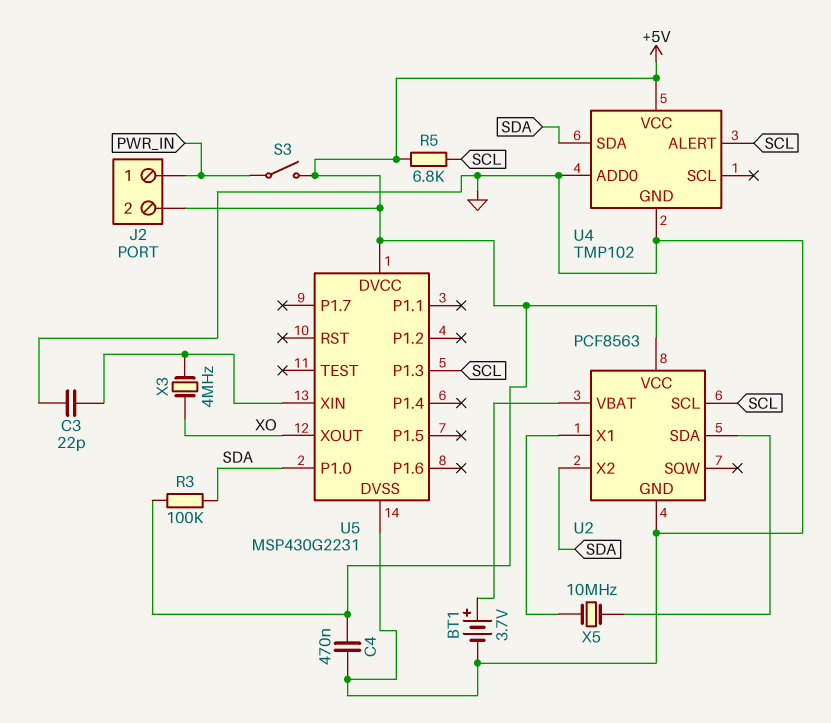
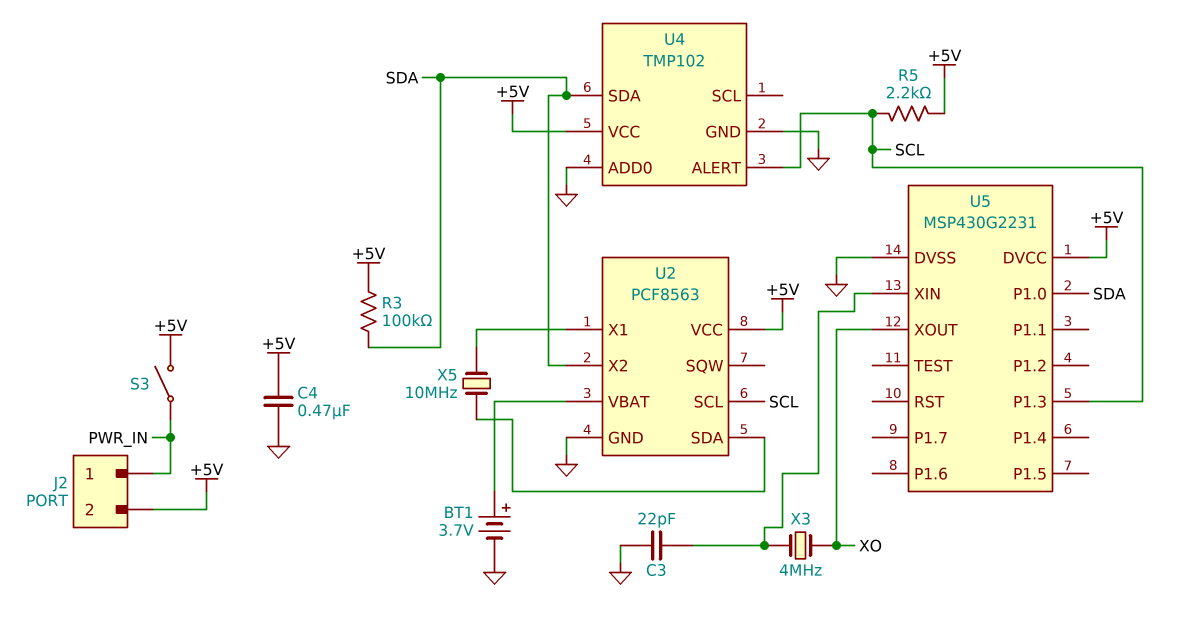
R5: 6.8k (+5V, SCL) -> 2.2k (+5V, SCL)

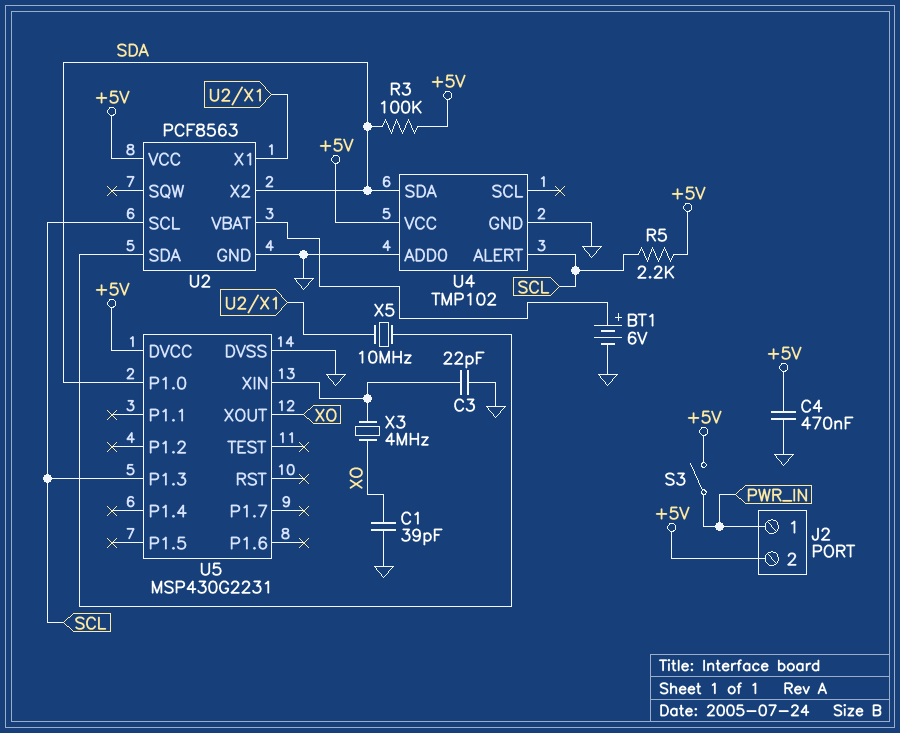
BT1: 3.7V (plus U2/VBAT, minus GND) -> 6V (plus U2/VBAT, minus GND)
C1: none -> 39pF (GND, XO)

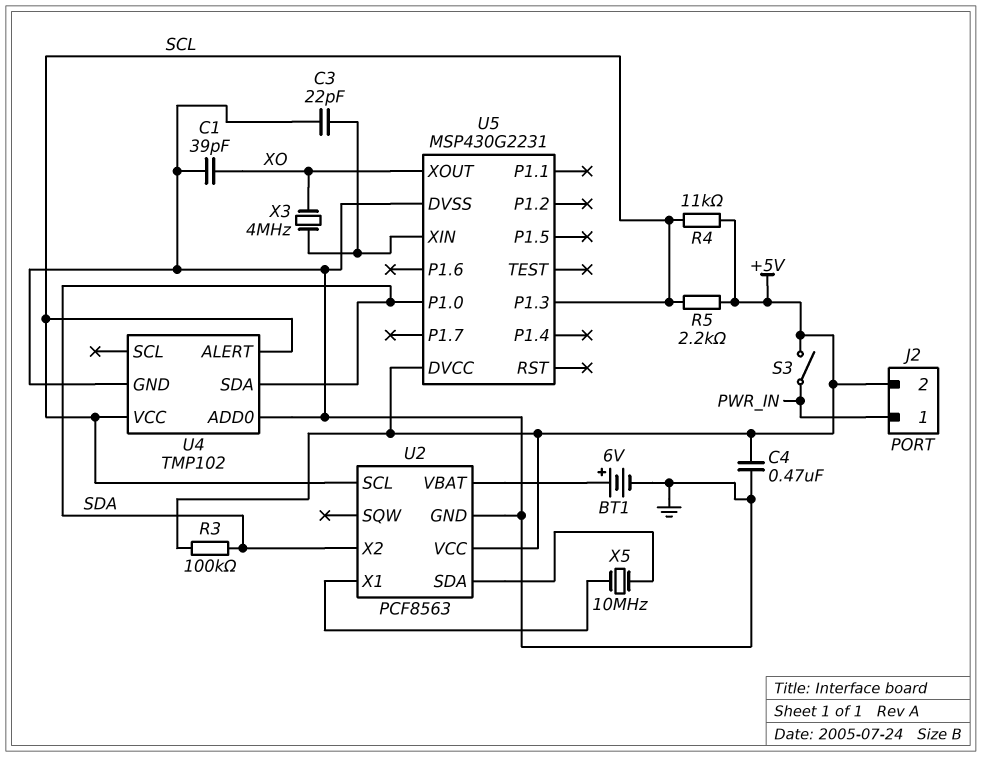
R4: none -> 11k (+5V, SCL)
U4 pin VCC: +5V -> SCL

